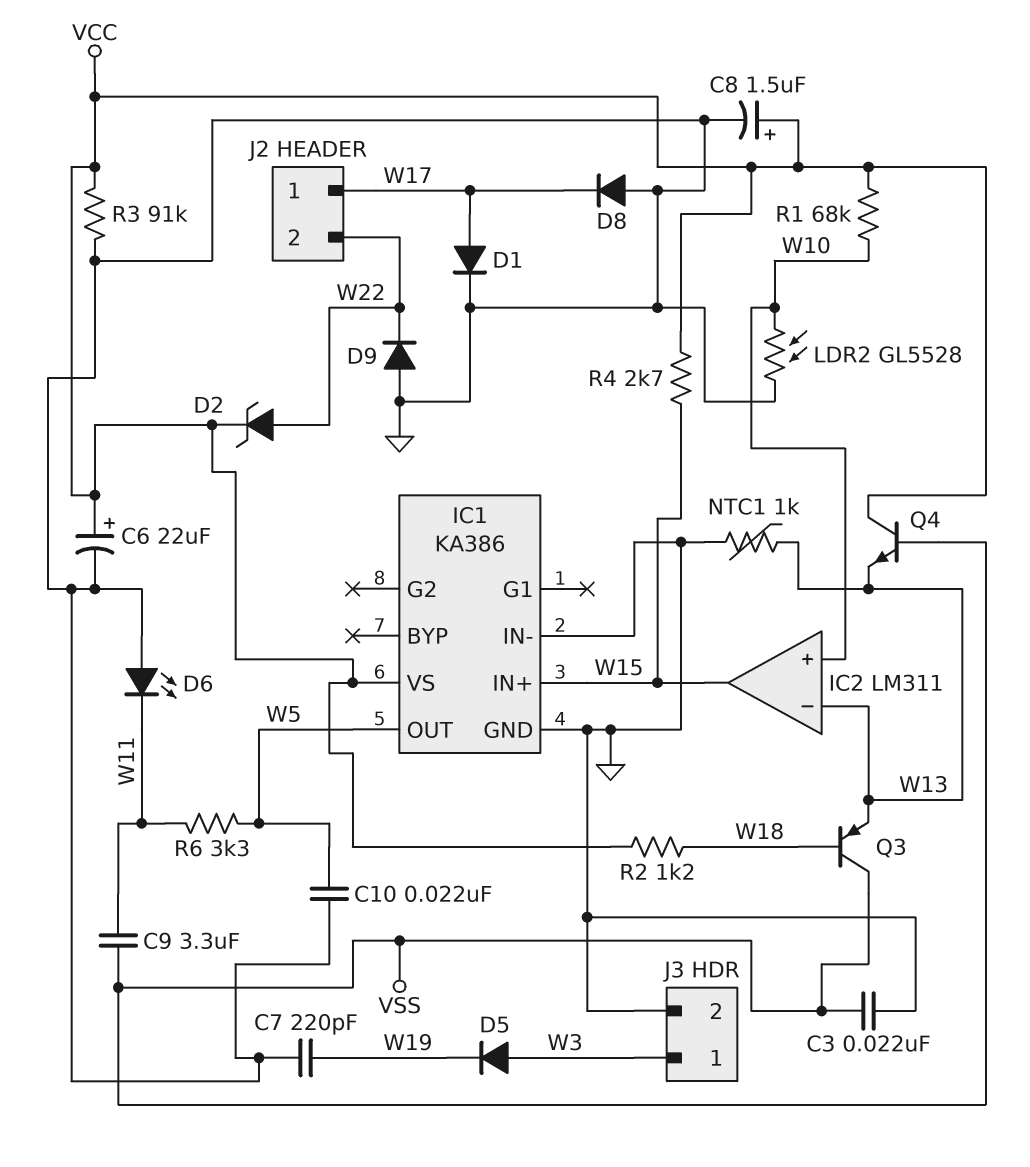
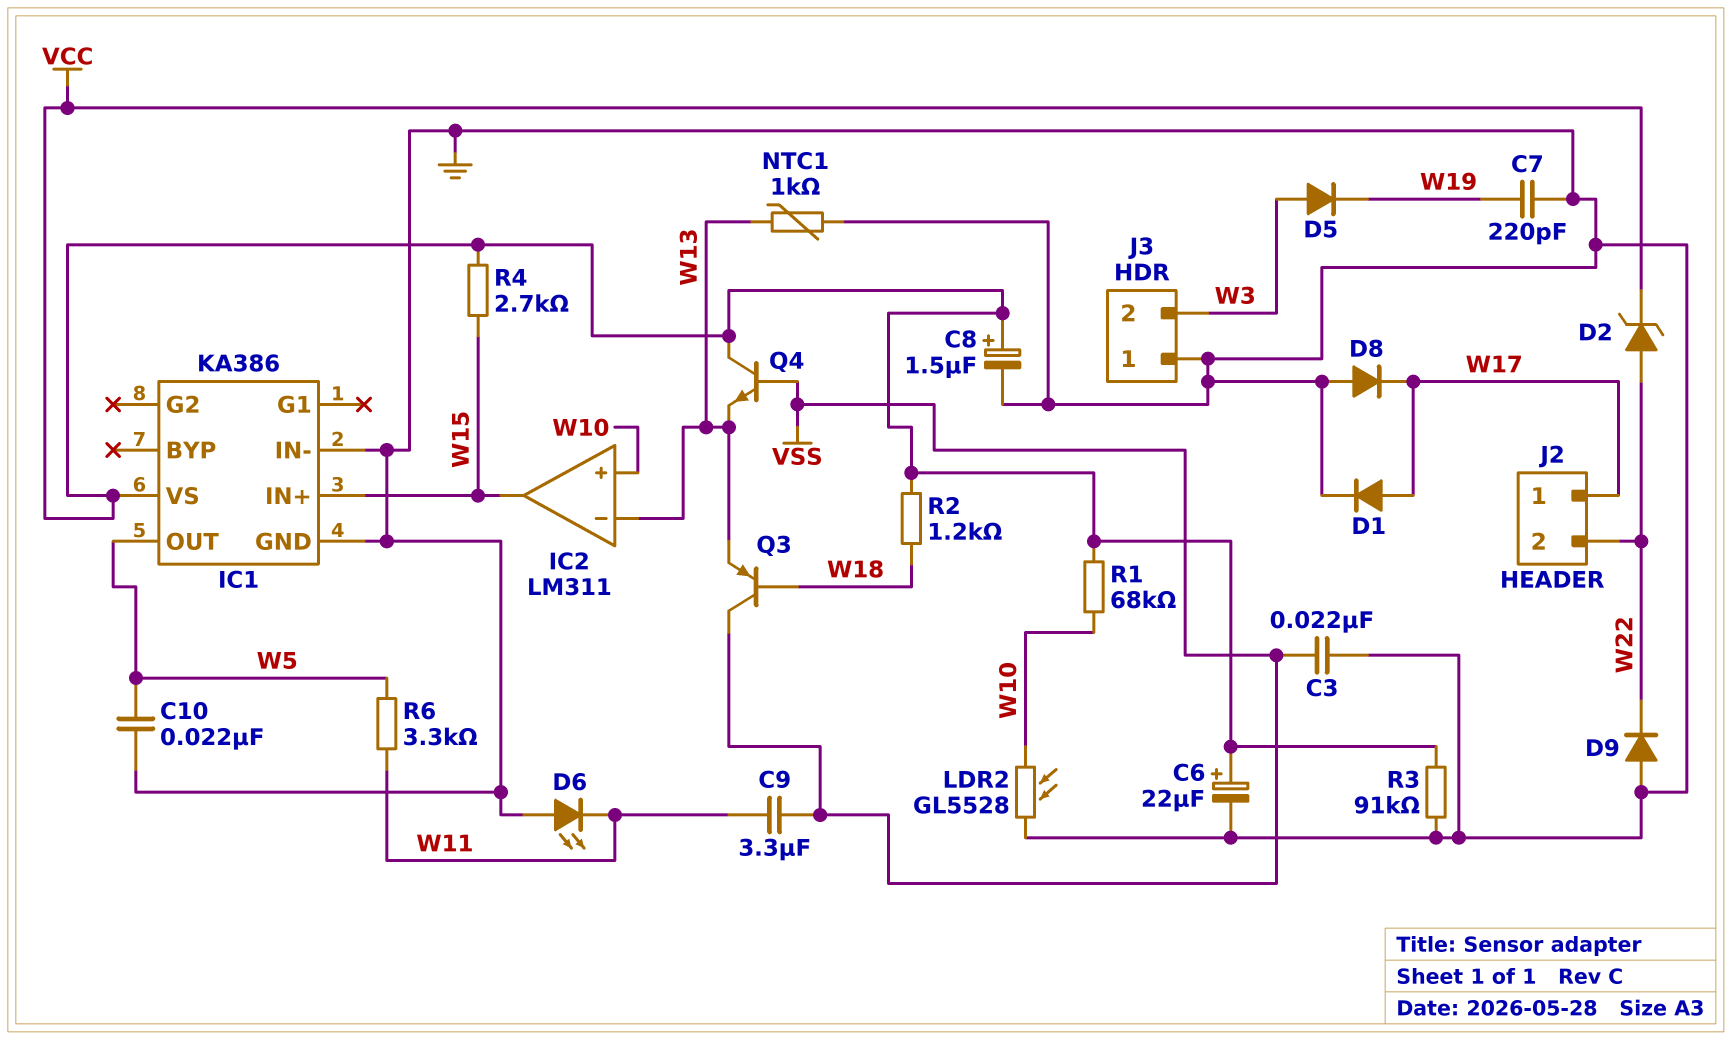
J3 pin 1: W3 -> GND
J3 pin 2: GND -> W3

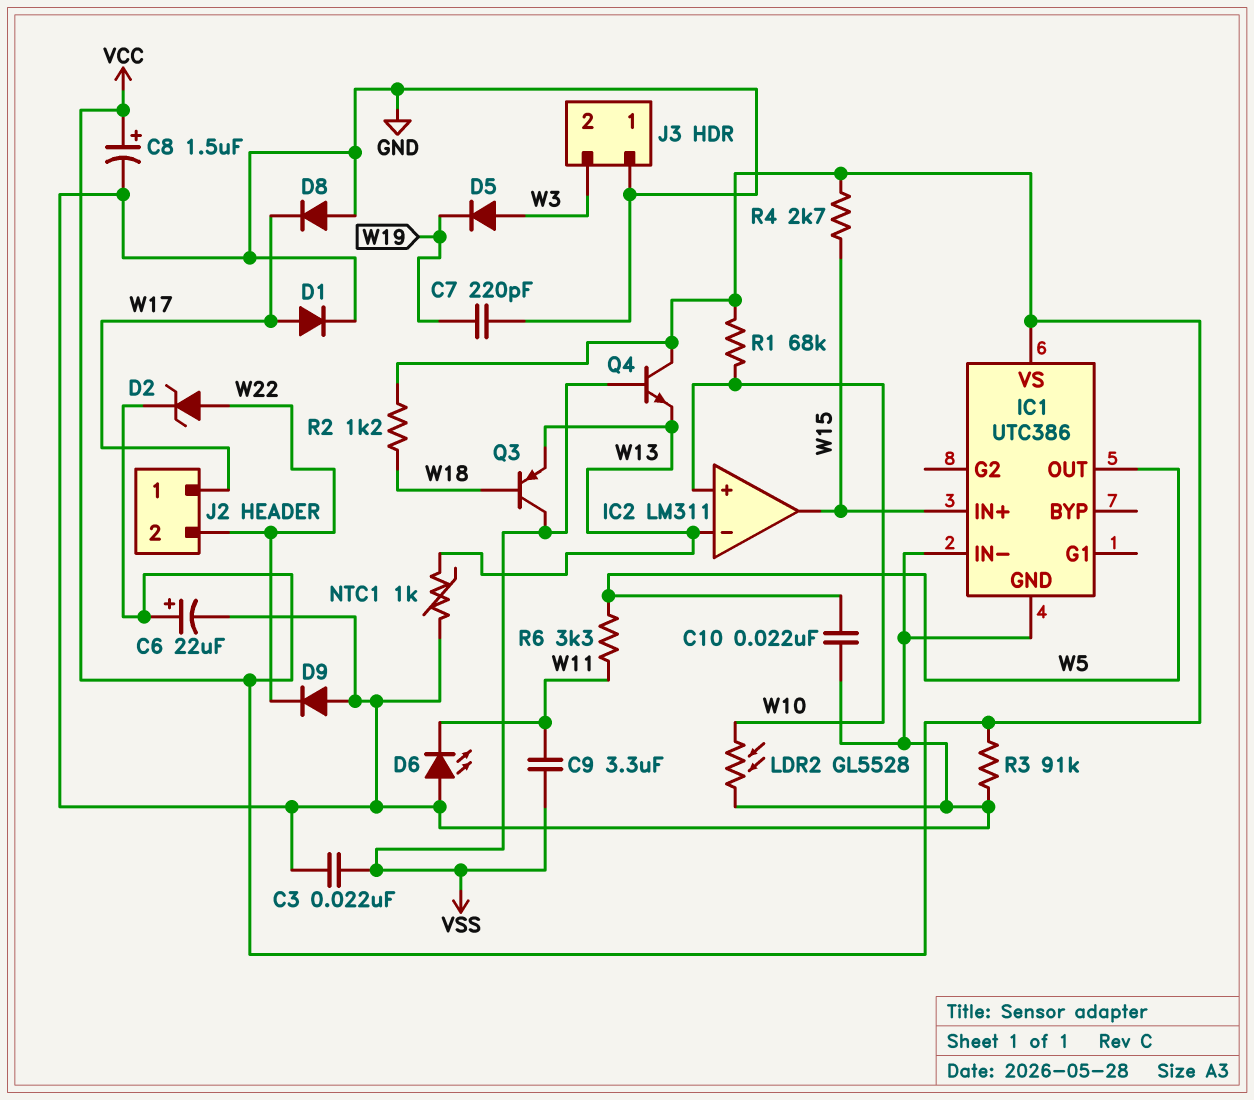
IC1: KA386 -> UTC386

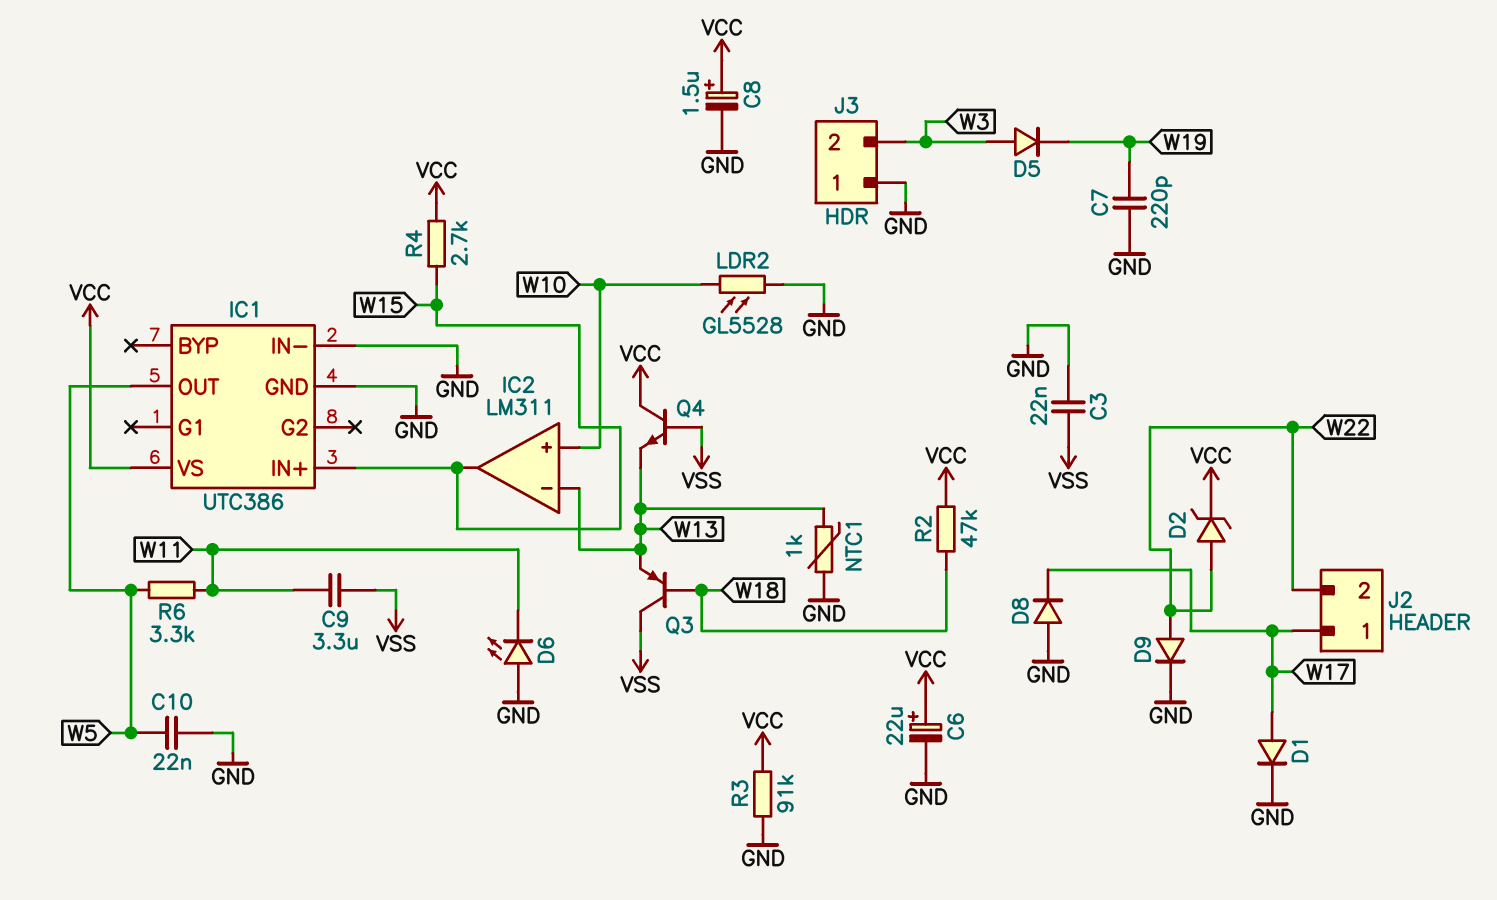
D9: diode (A GND, K W22) -> diode (A W22, K GND)
R1: 68k (VCC, W10) -> none
R2: 1.2k (VCC, W18) -> 47k (VCC, W18)

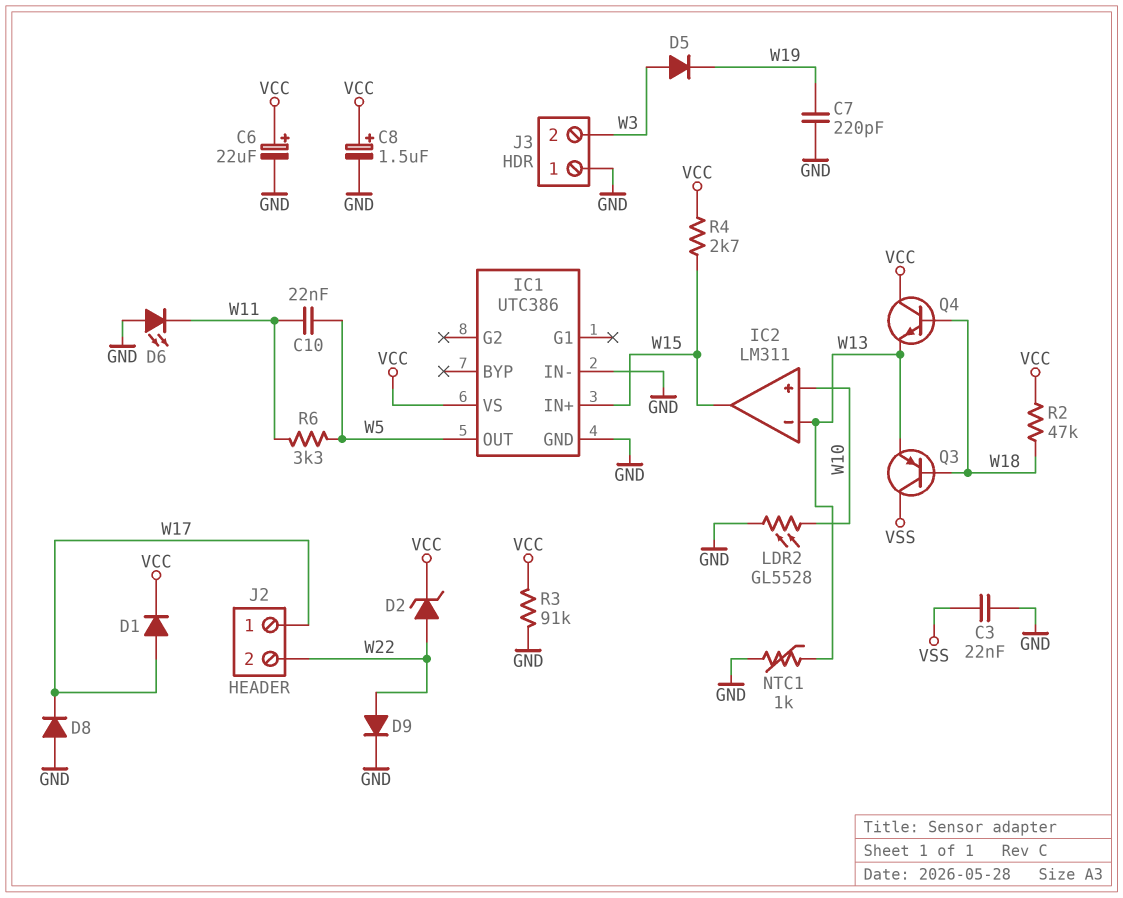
C9: 3.3uF (VSS, W11) -> none
C10: 22nF (GND, W5) -> 22nF (W5, W11)
D1: diode (A W17, K GND) -> diode (A W17, K VCC)
Q4: NPN (B VSS, C VCC, E W13) -> NPN (B W18, C VCC, E W13)

